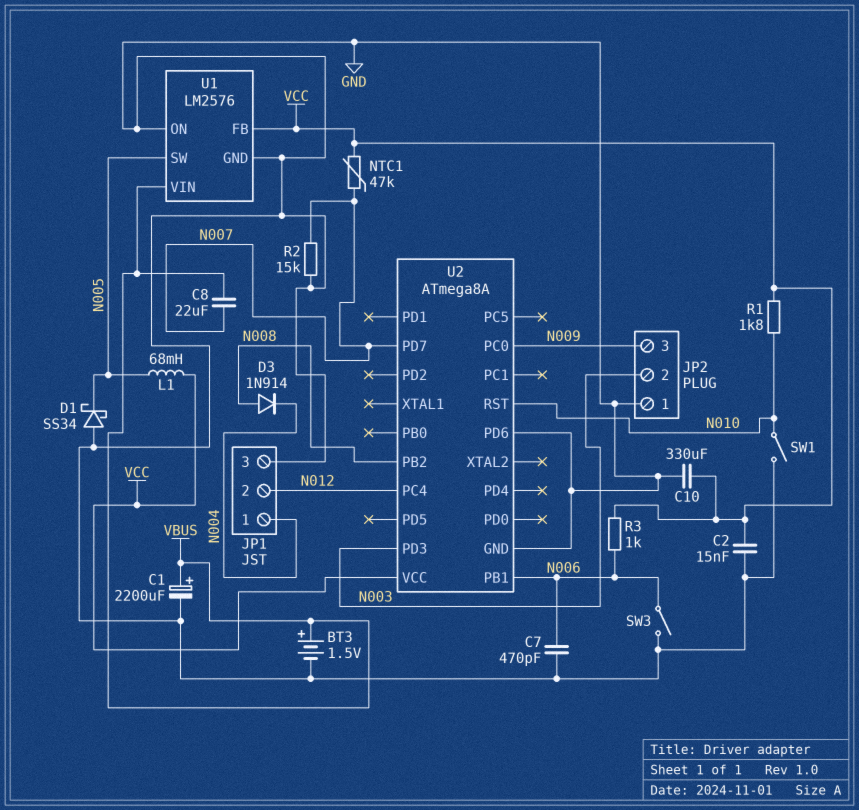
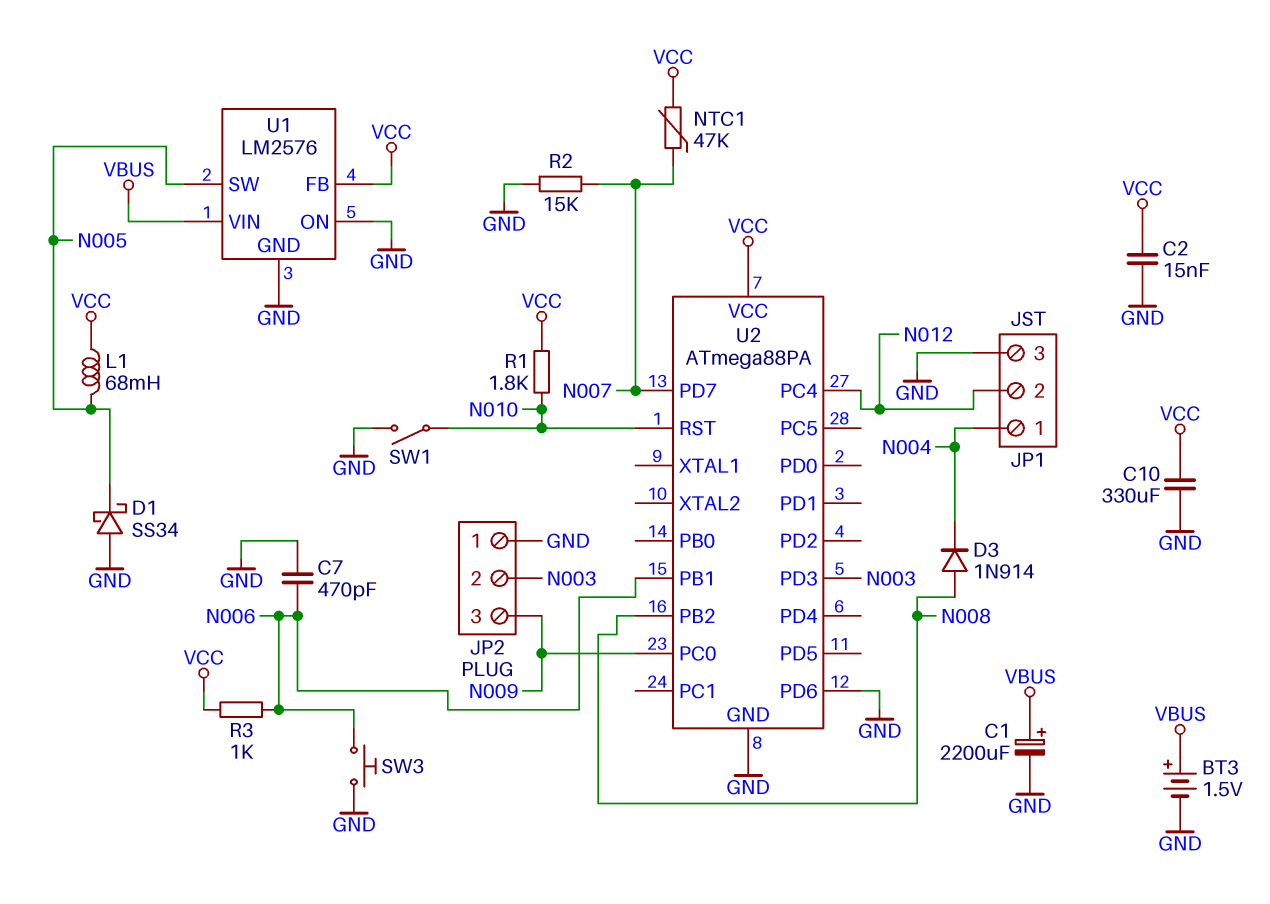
C8: 22uF (N007, VBUS) -> none
SW3: switch (GND, N006) -> button (GND, N006)
U2: ATmega8A -> ATmega88PA

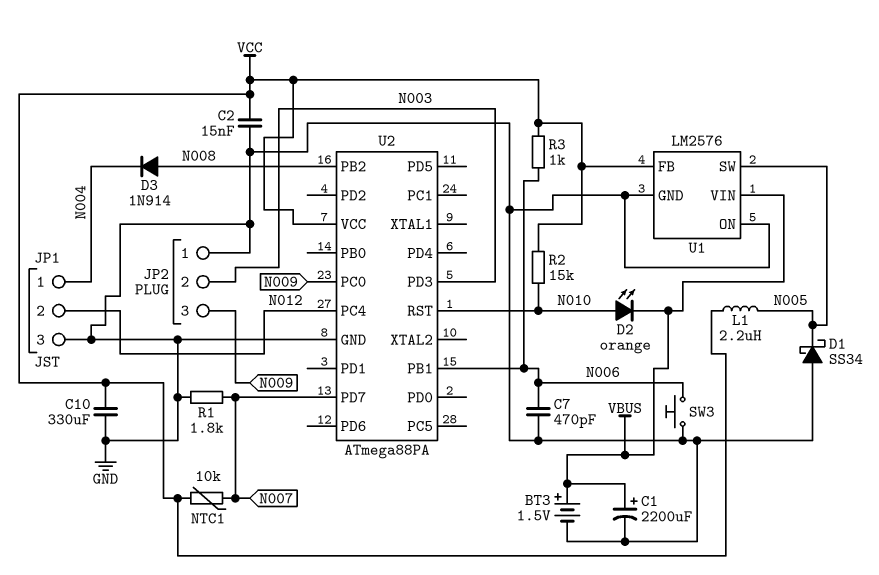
D2: none -> LED orange (A N010, K VBUS)
L1: 68mH (N005, VCC) -> 2.2uH (N005, VCC)
NTC1: 47k (N007, VCC) -> 10k (N007, VCC)
R1: 1.8k (N010, VCC) -> 1.8k (GND, N007)
R2: 15k (GND, N007) -> 15k (N010, VCC)
SW1: switch (GND, N010) -> none
U2 pin PD6: GND -> none

